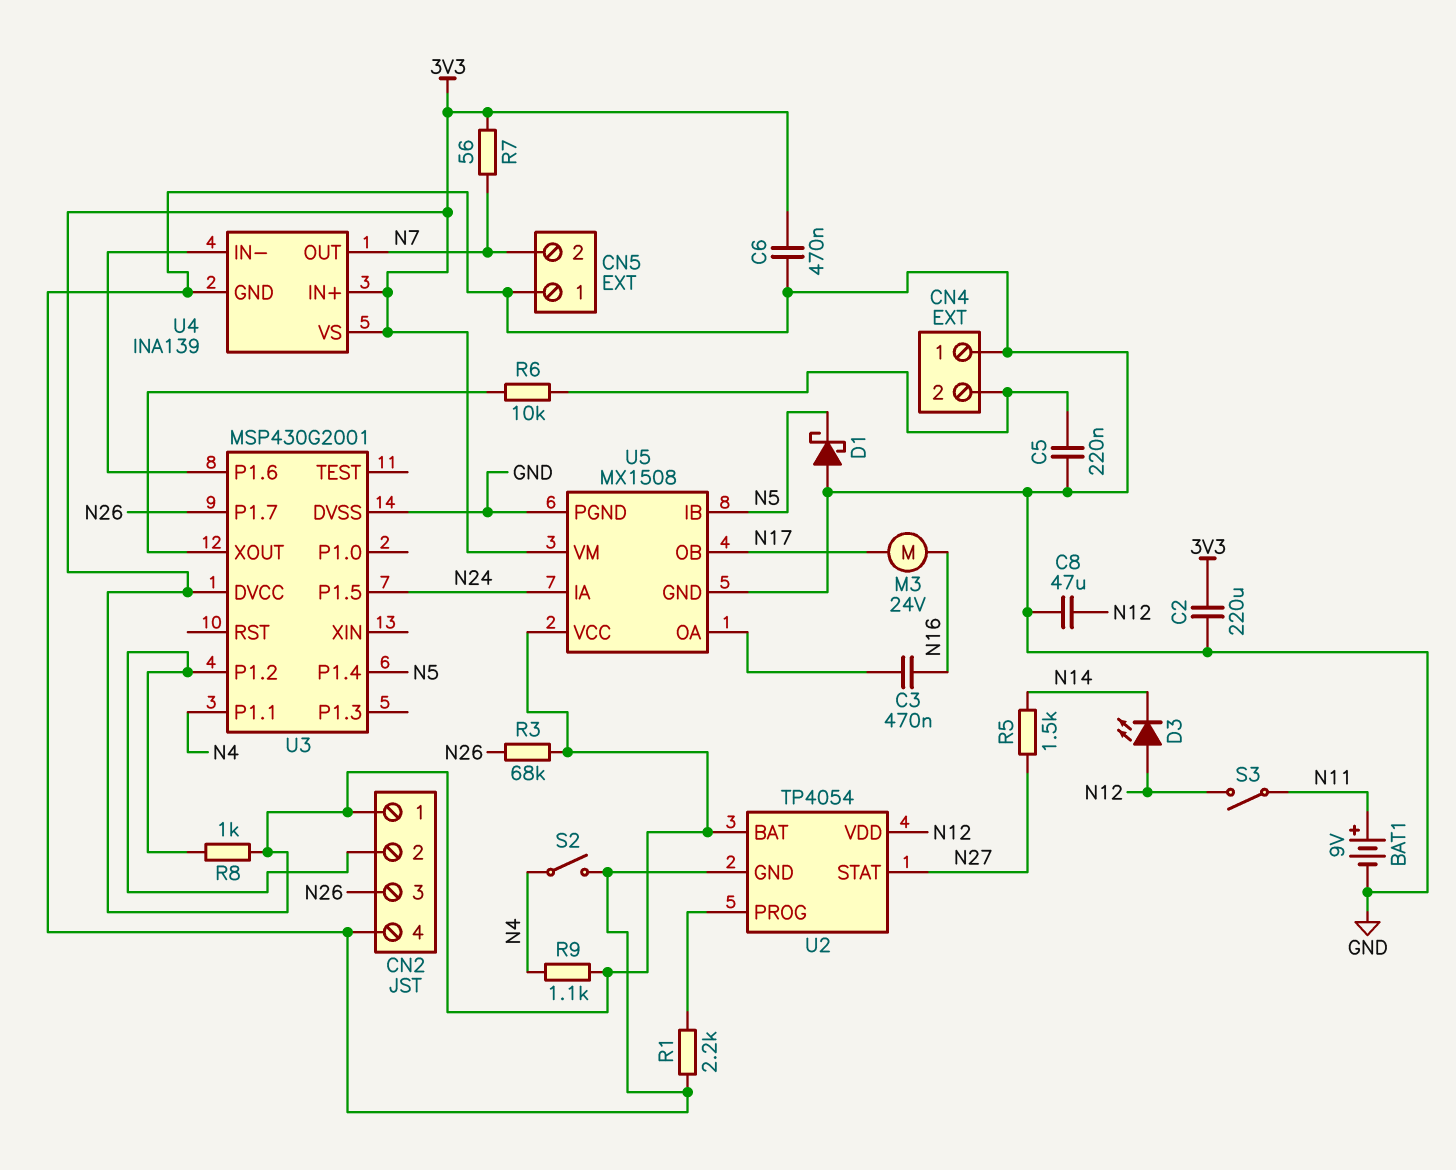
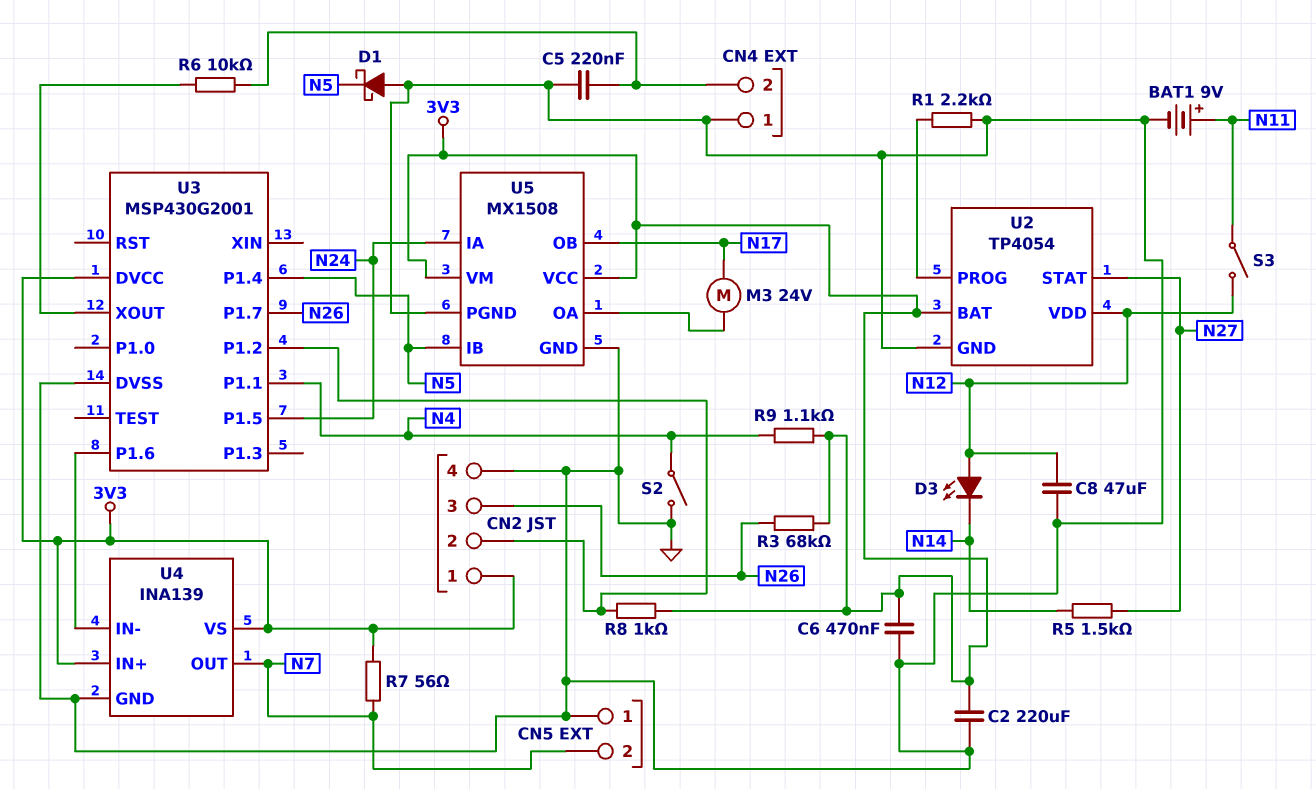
C3: 470nF (N16, U5/OA) -> none
M3: motor 24V (N16, N17) -> motor 24V (N17, U5/OA)

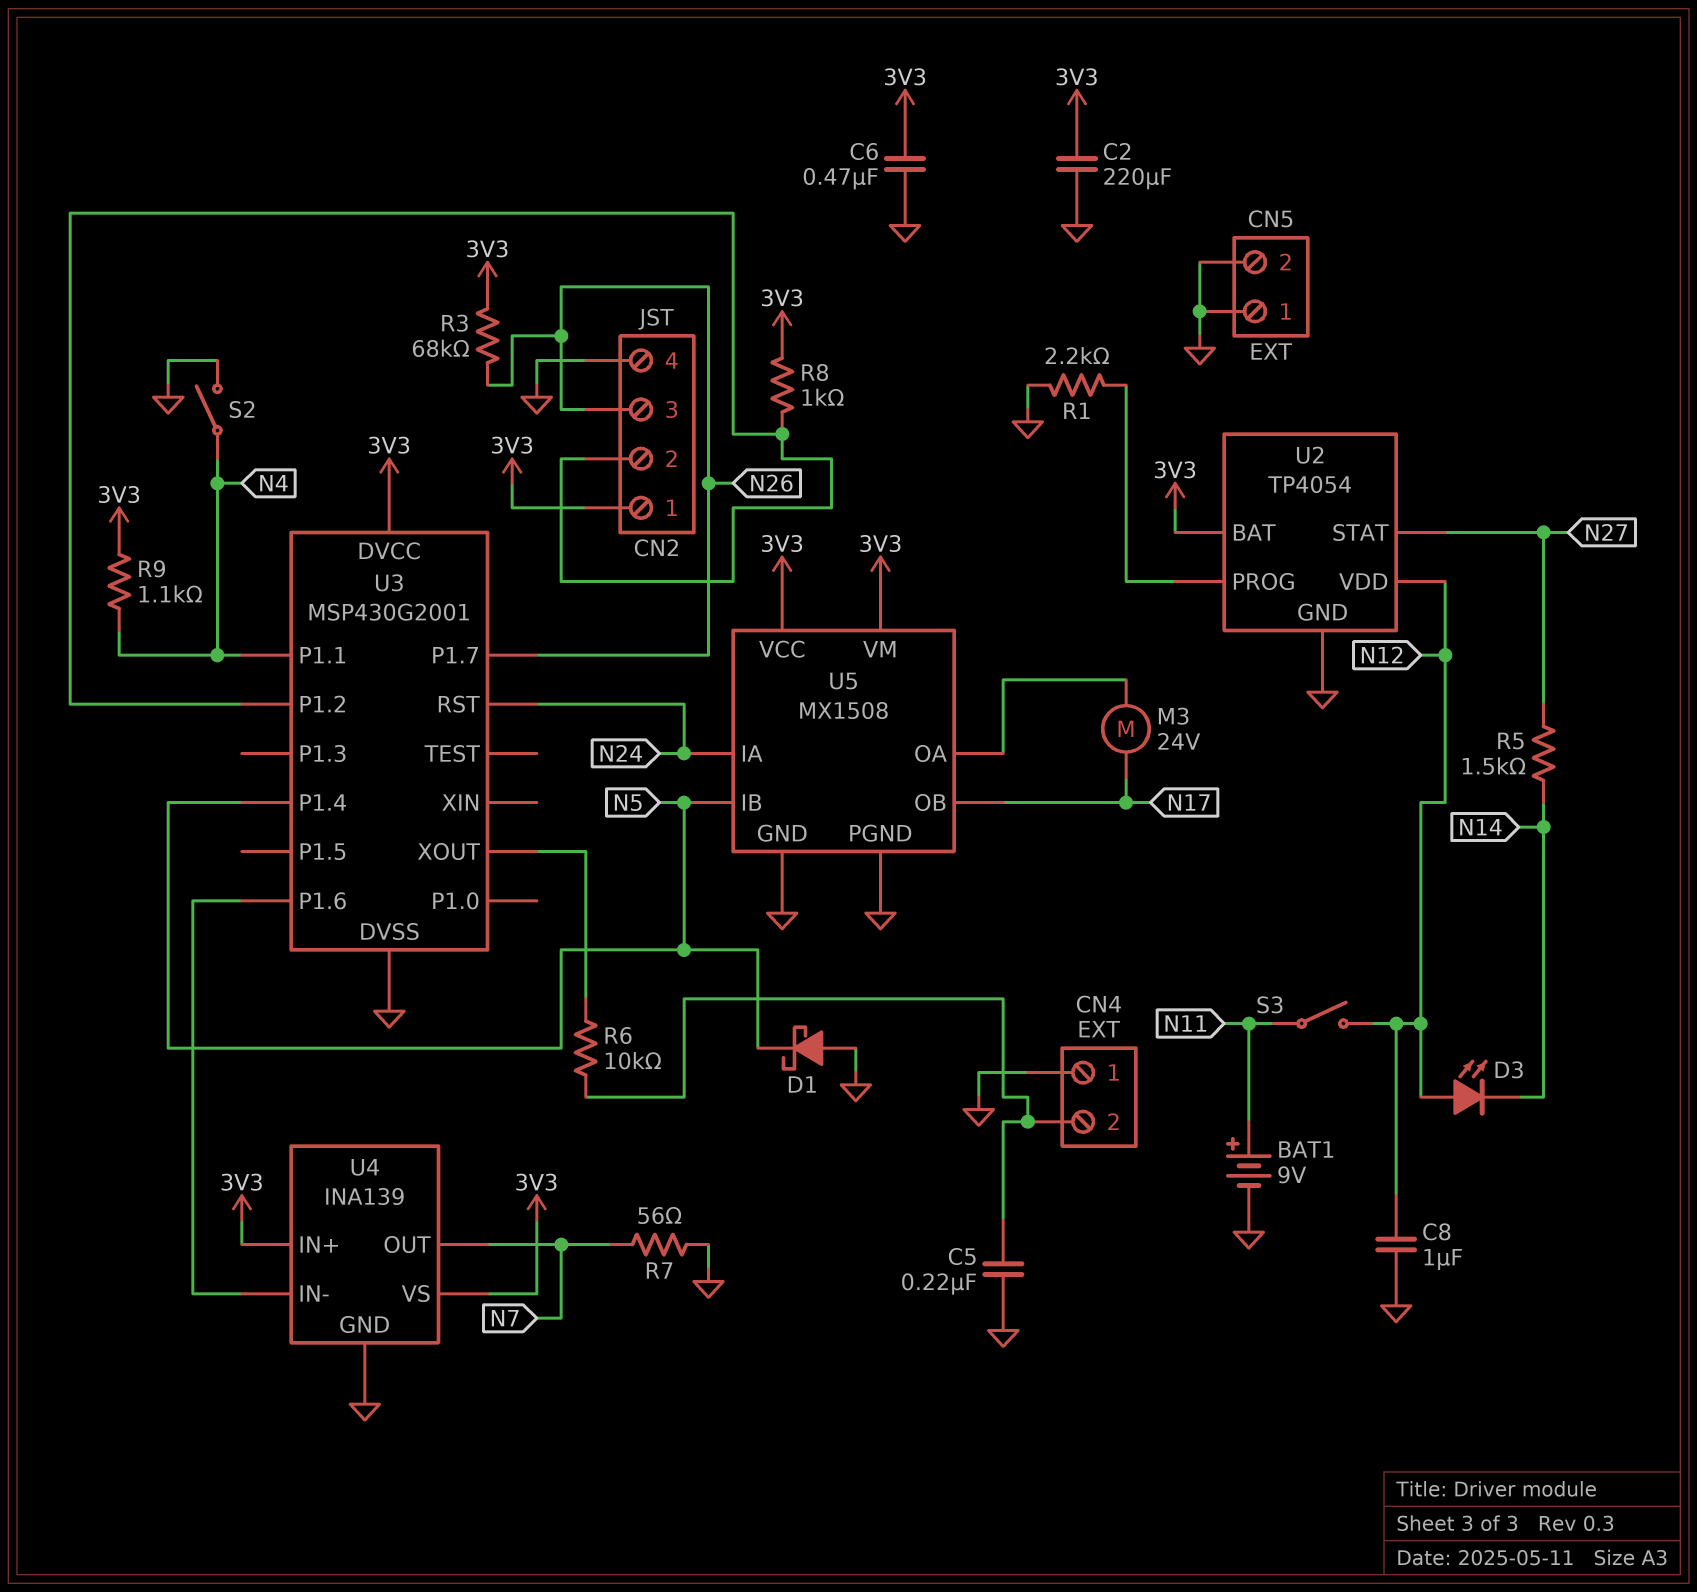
C8: 47uF (GND, N12) -> 1uF (GND, N12)
CN5 pin 2: N7 -> GND
R7: 56 (3V3, N7) -> 56 (GND, N7)
U3 pin P1.5: N24 -> none
U3 pin RST: none -> N24

